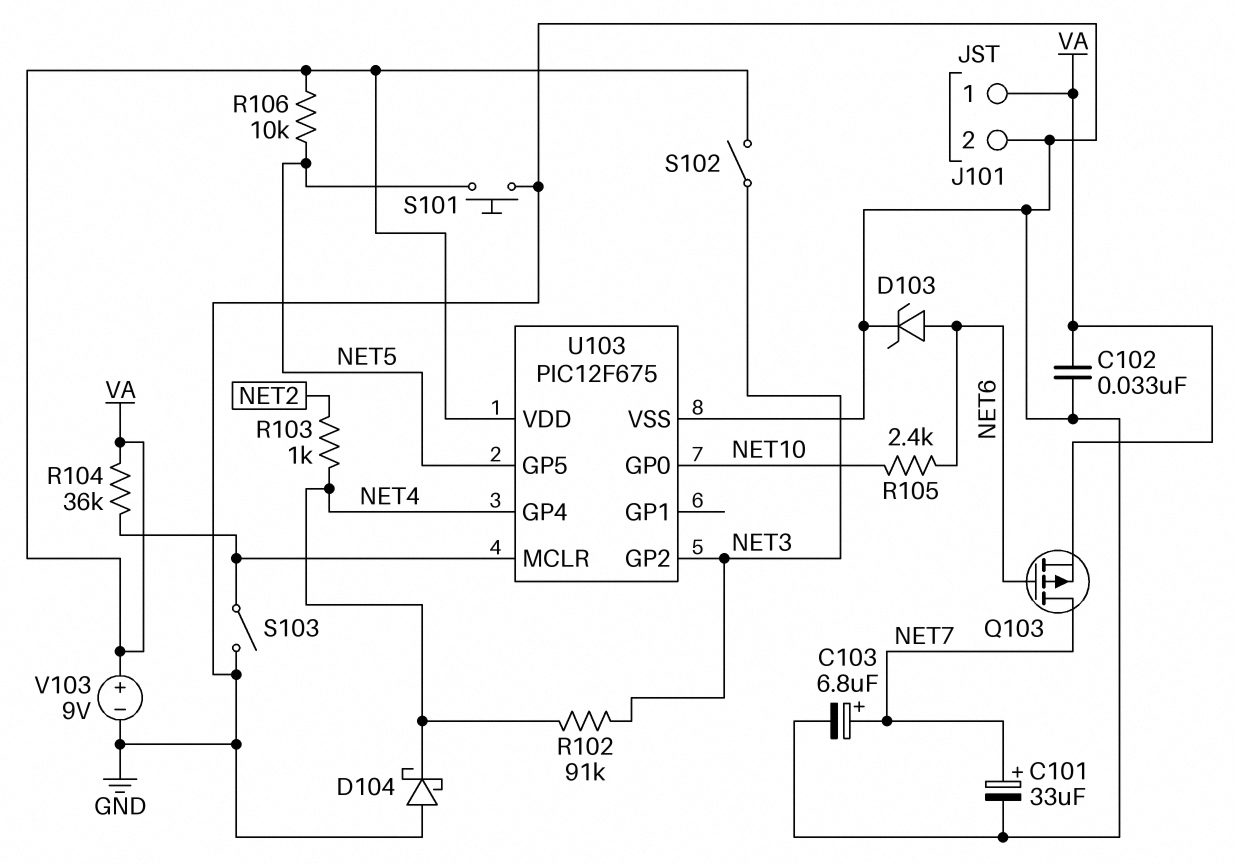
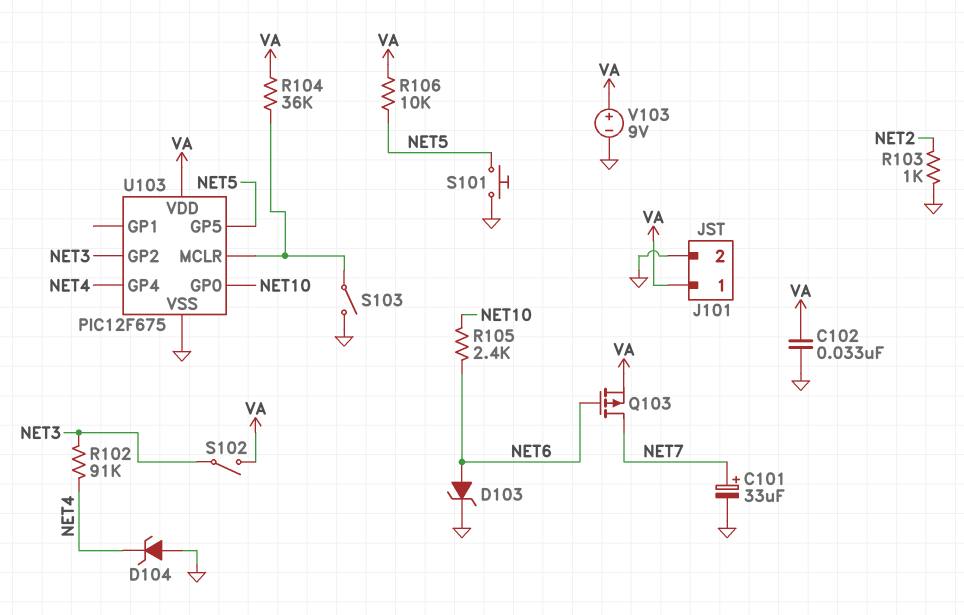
C103: 6.8uF (plus NET7, minus GND) -> none
D104: schottky (A GND, K NET4) -> zener (A GND, K NET4)
R103: 1k (NET2, NET4) -> 1k (GND, NET2)

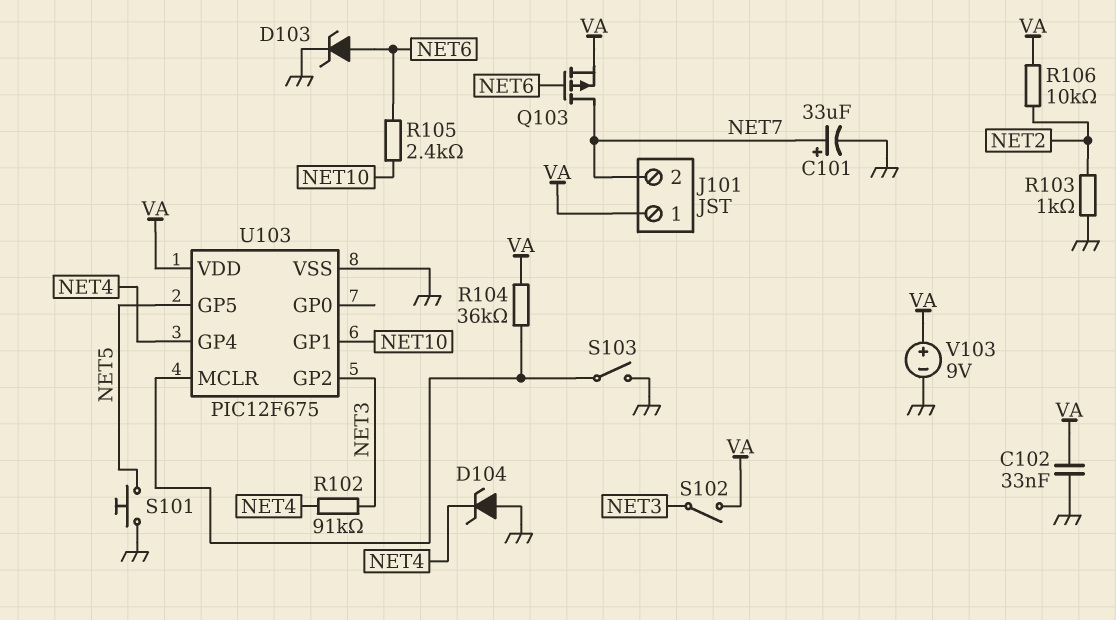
J101 pin 2: GND -> NET7
R106: 10k (NET5, VA) -> 10k (NET2, VA)
U103 pin GP0: NET10 -> none
U103 pin GP1: none -> NET10

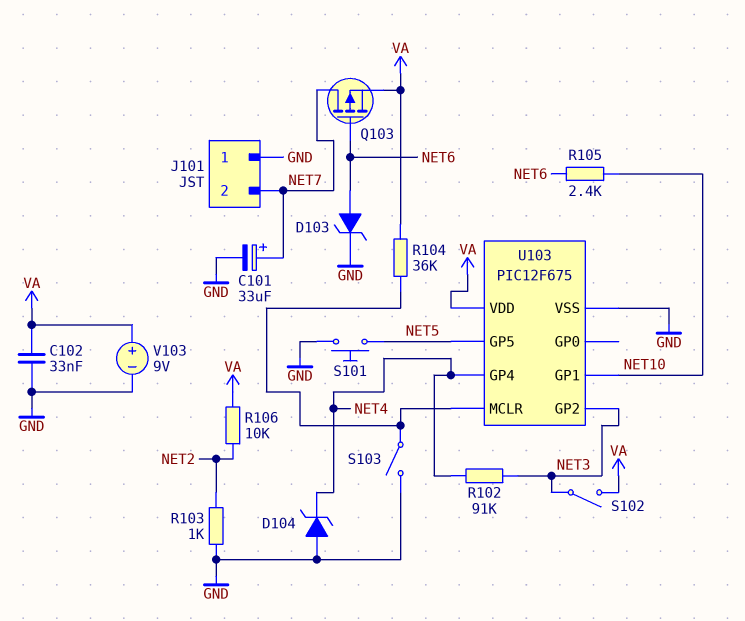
J101 pin 1: VA -> GND

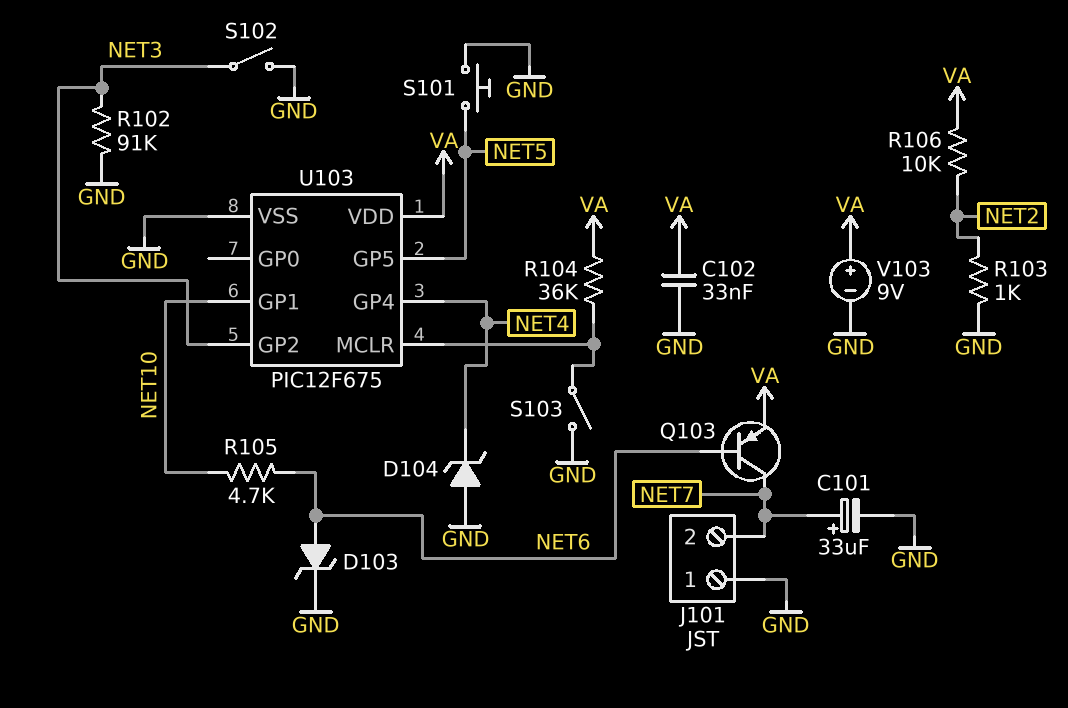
Q103: PMOS (G NET6, D NET7, S VA) -> PNP (B NET6, C NET7, E VA)
R102: 91k (NET3, NET4) -> 91k (GND, NET3)
R105: 2.4k (NET6, NET10) -> 4.7k (NET6, NET10)
S102: switch (NET3, VA) -> switch (GND, NET3)

